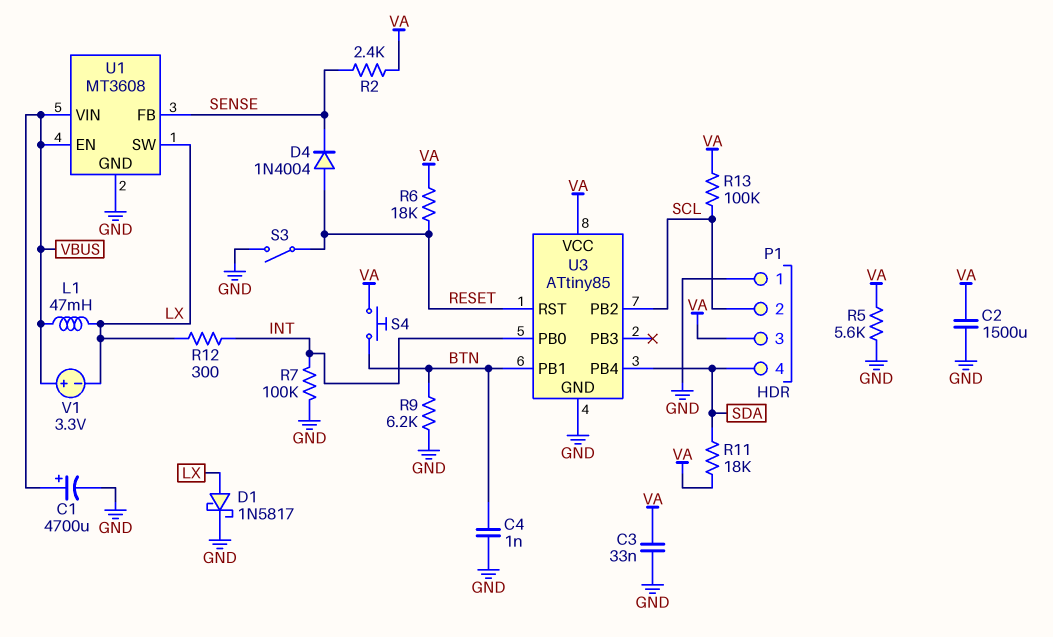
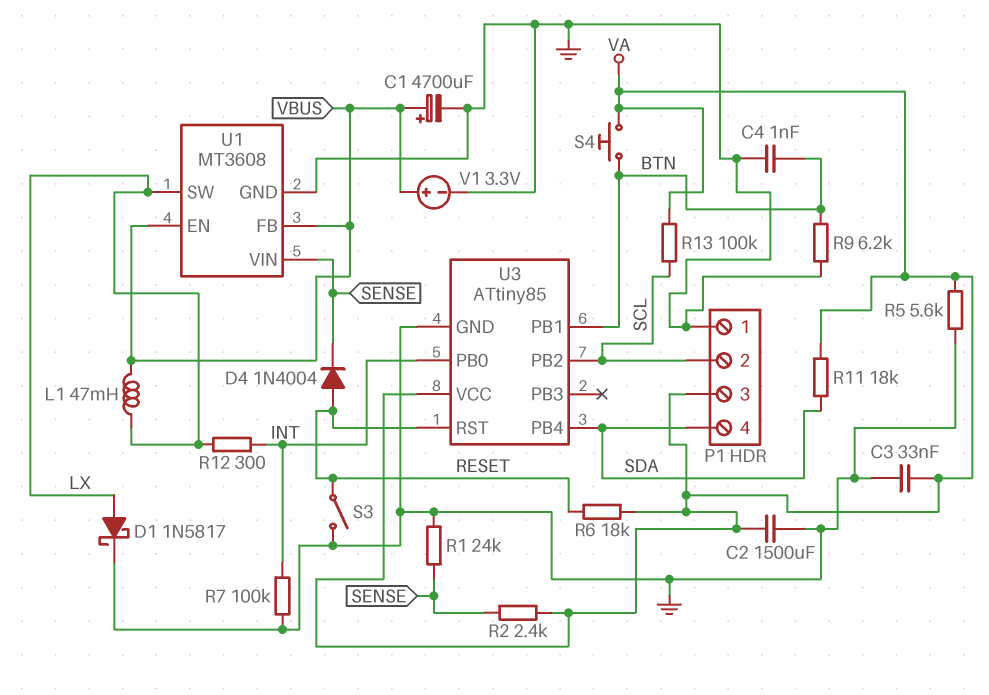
R1: none -> 24k (GND, SENSE)
U1 pin FB: SENSE -> VBUS
U1 pin VIN: VBUS -> SENSE
V1: 3.3V (plus VBUS, minus LX) -> 3.3V (plus VBUS, minus GND)

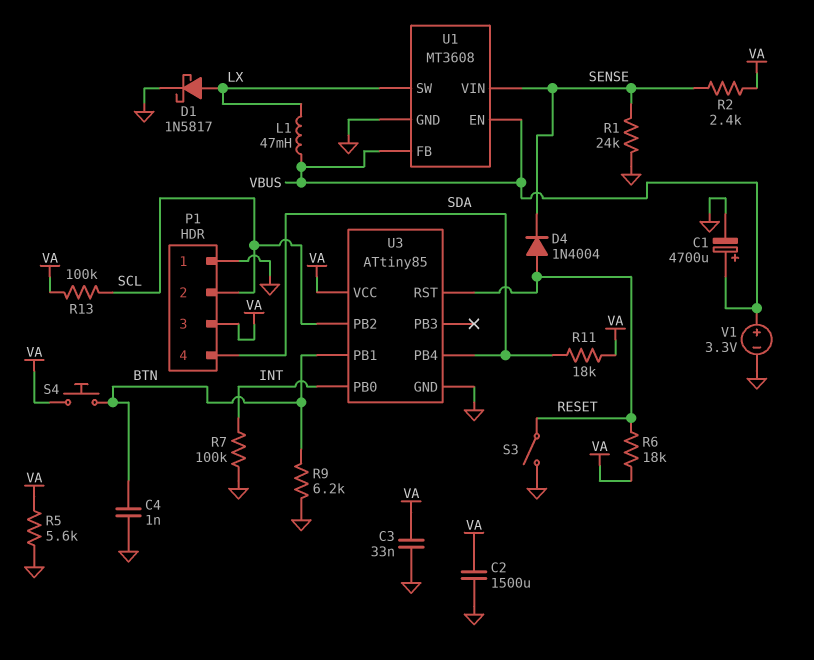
R12: 300 (INT, LX) -> none

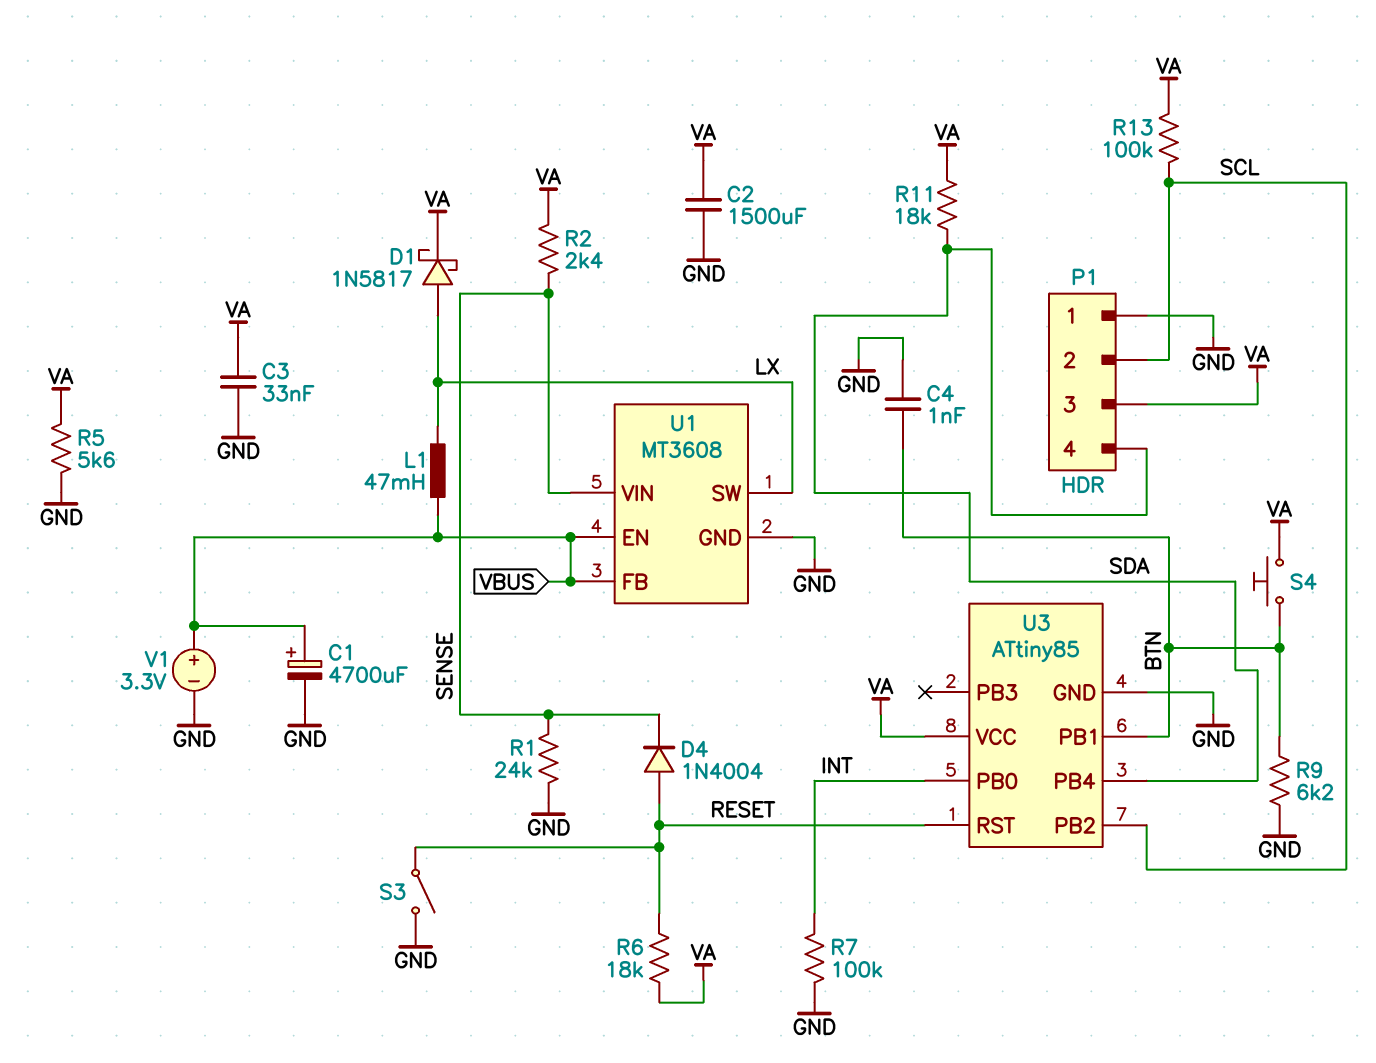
D1: schottky 1N5817 (A LX, K GND) -> schottky 1N5817 (A LX, K VA)

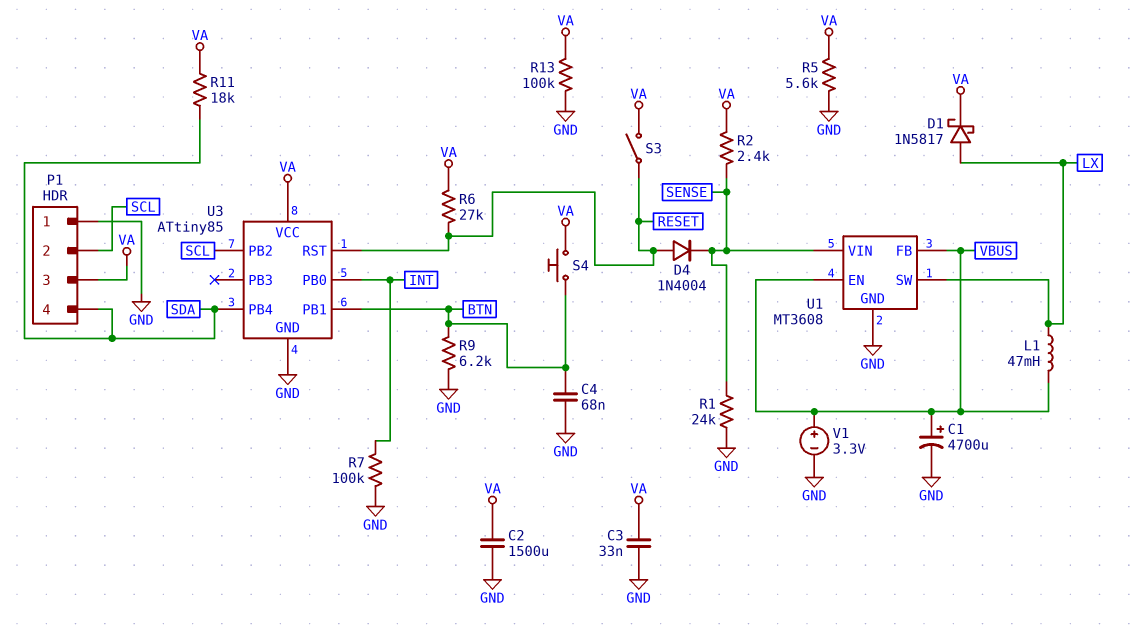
C4: 1nF (BTN, GND) -> 68nF (BTN, GND)
R6: 18k (RESET, VA) -> 27k (RESET, VA)
R13: 100k (SCL, VA) -> 100k (GND, VA)
S3: switch (GND, RESET) -> switch (RESET, VA)

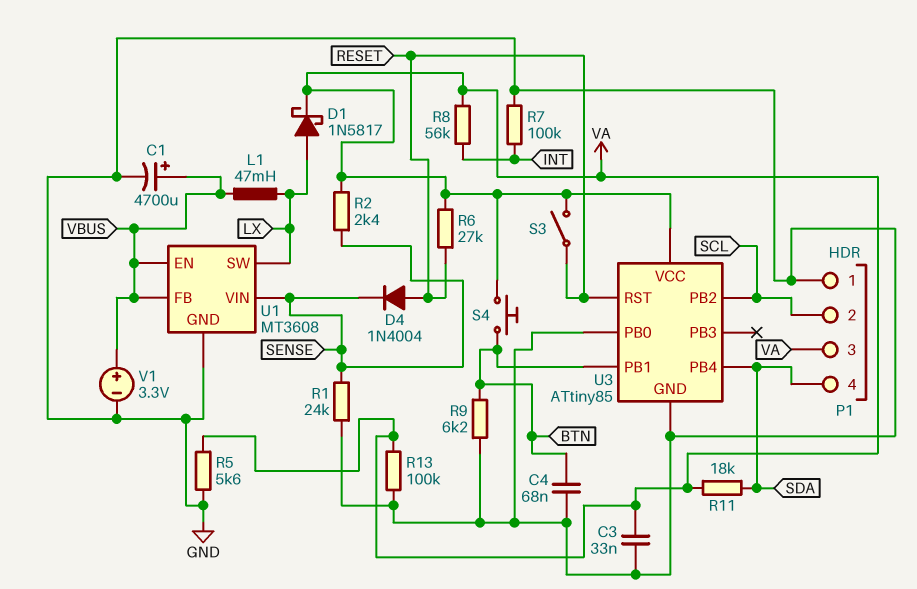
C2: 1500uF (GND, VA) -> none
R8: none -> 56k (INT, VA)
U3 pin PB0: INT -> GND

